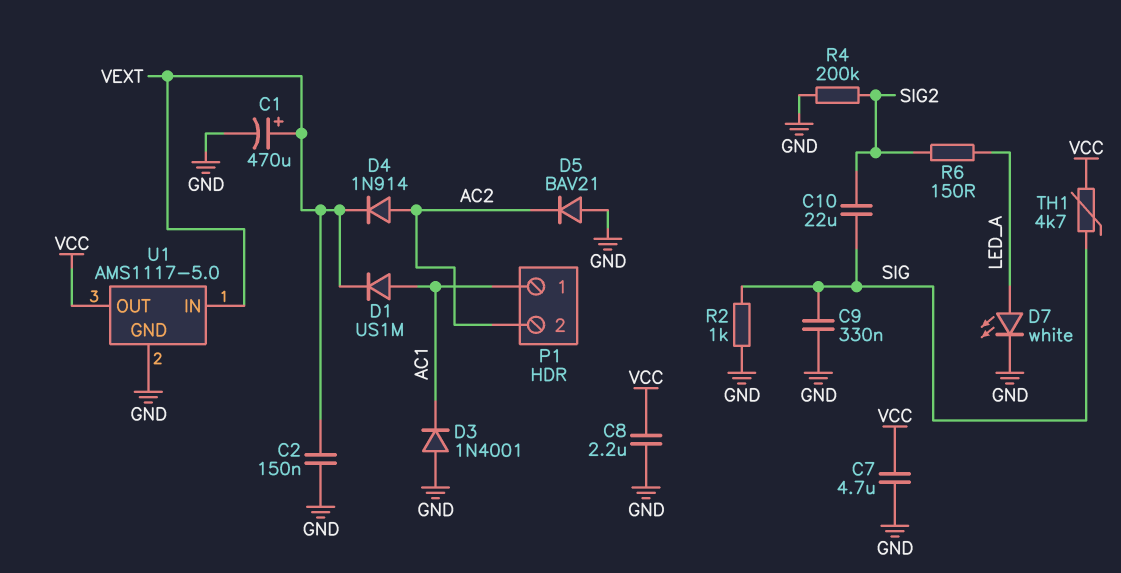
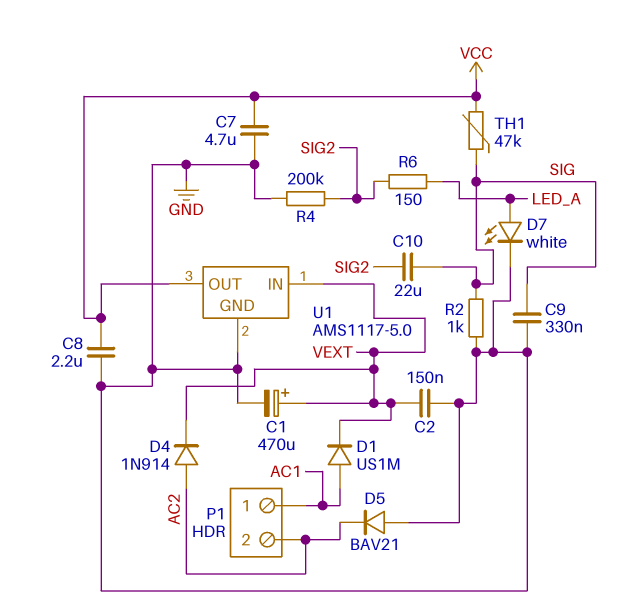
D3: diode 1N4001 (A GND, K AC1) -> none
TH1: 4.7k (SIG, VCC) -> 47k (SIG, VCC)

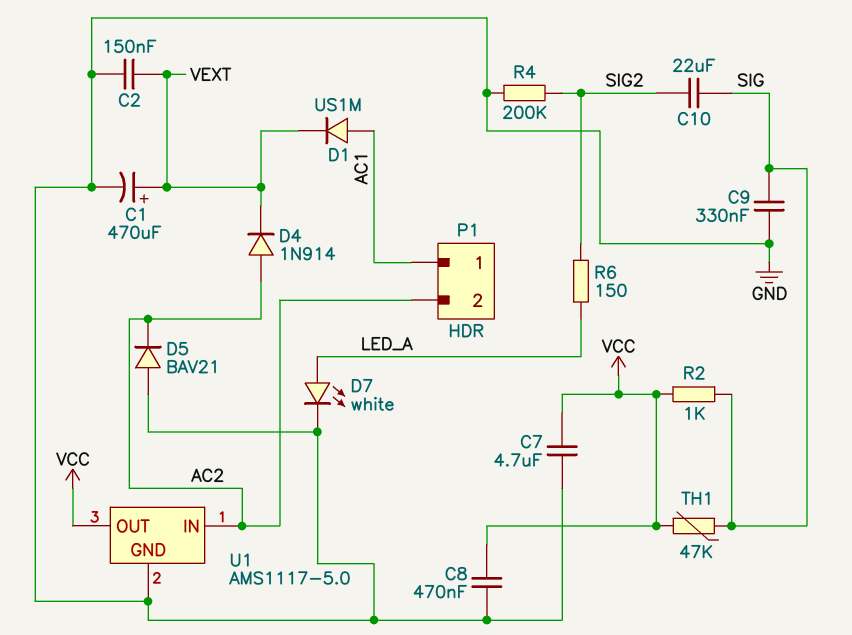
C8: 2.2uF (GND, VCC) -> 470nF (GND, VCC)
R2: 1k (GND, SIG) -> 1k (SIG, VCC)
U1 pin IN: VEXT -> AC2

